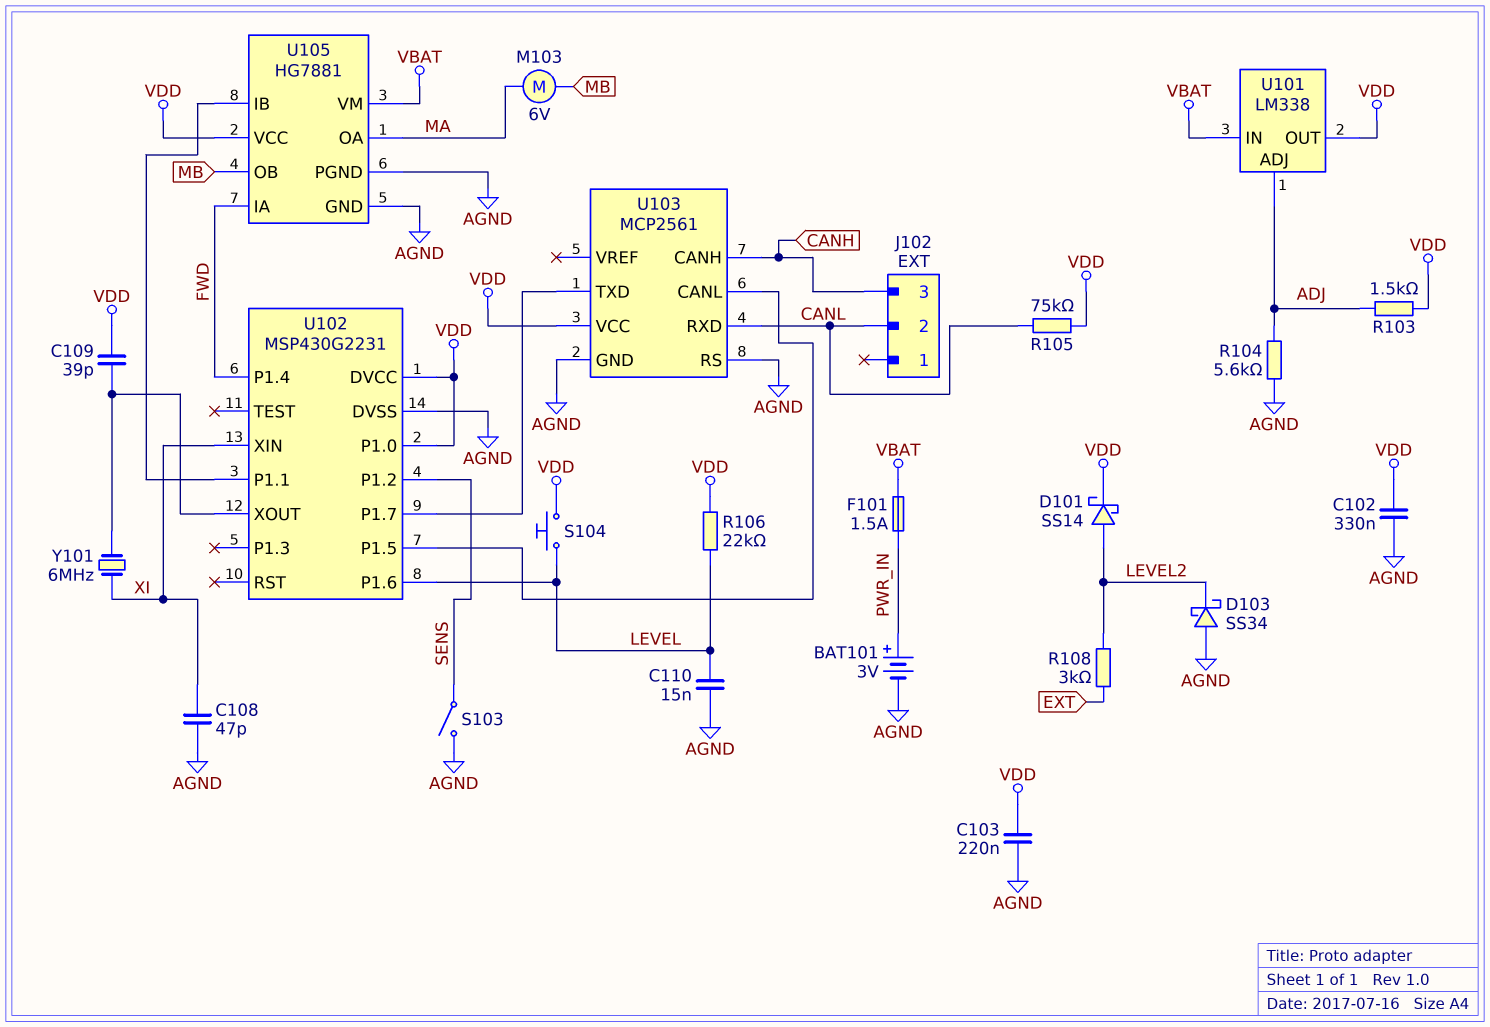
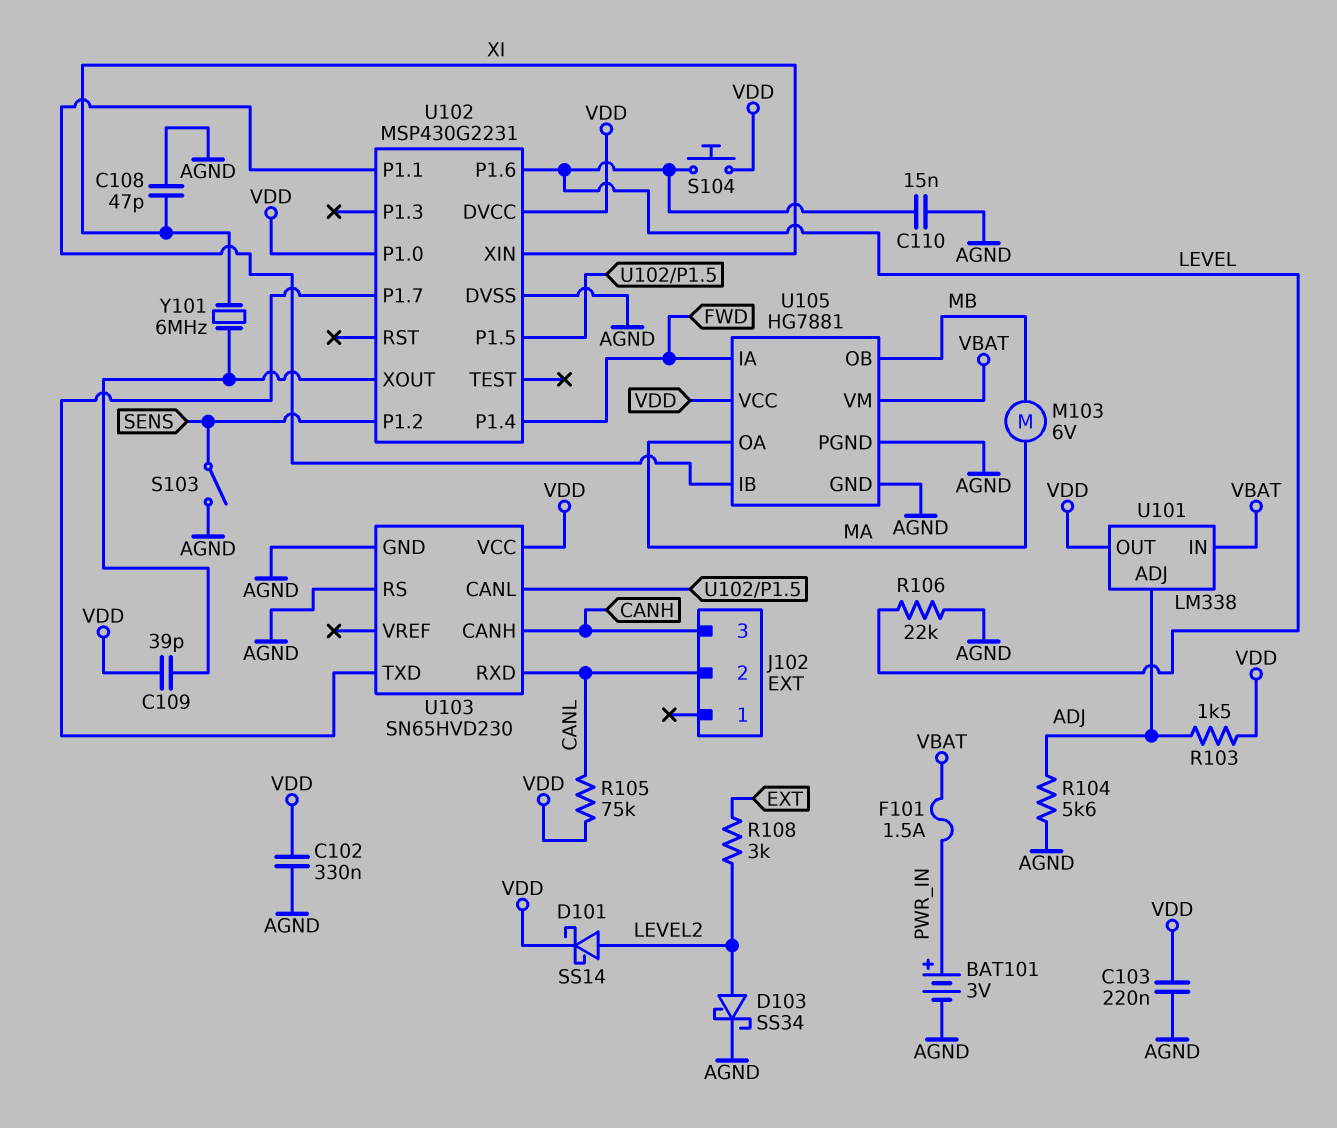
D103: schottky SS34 (A AGND, K LEVEL2) -> schottky SS34 (A LEVEL2, K AGND)
R106: 22k (LEVEL, VDD) -> 22k (AGND, LEVEL)
U103: MCP2561 -> SN65HVD230

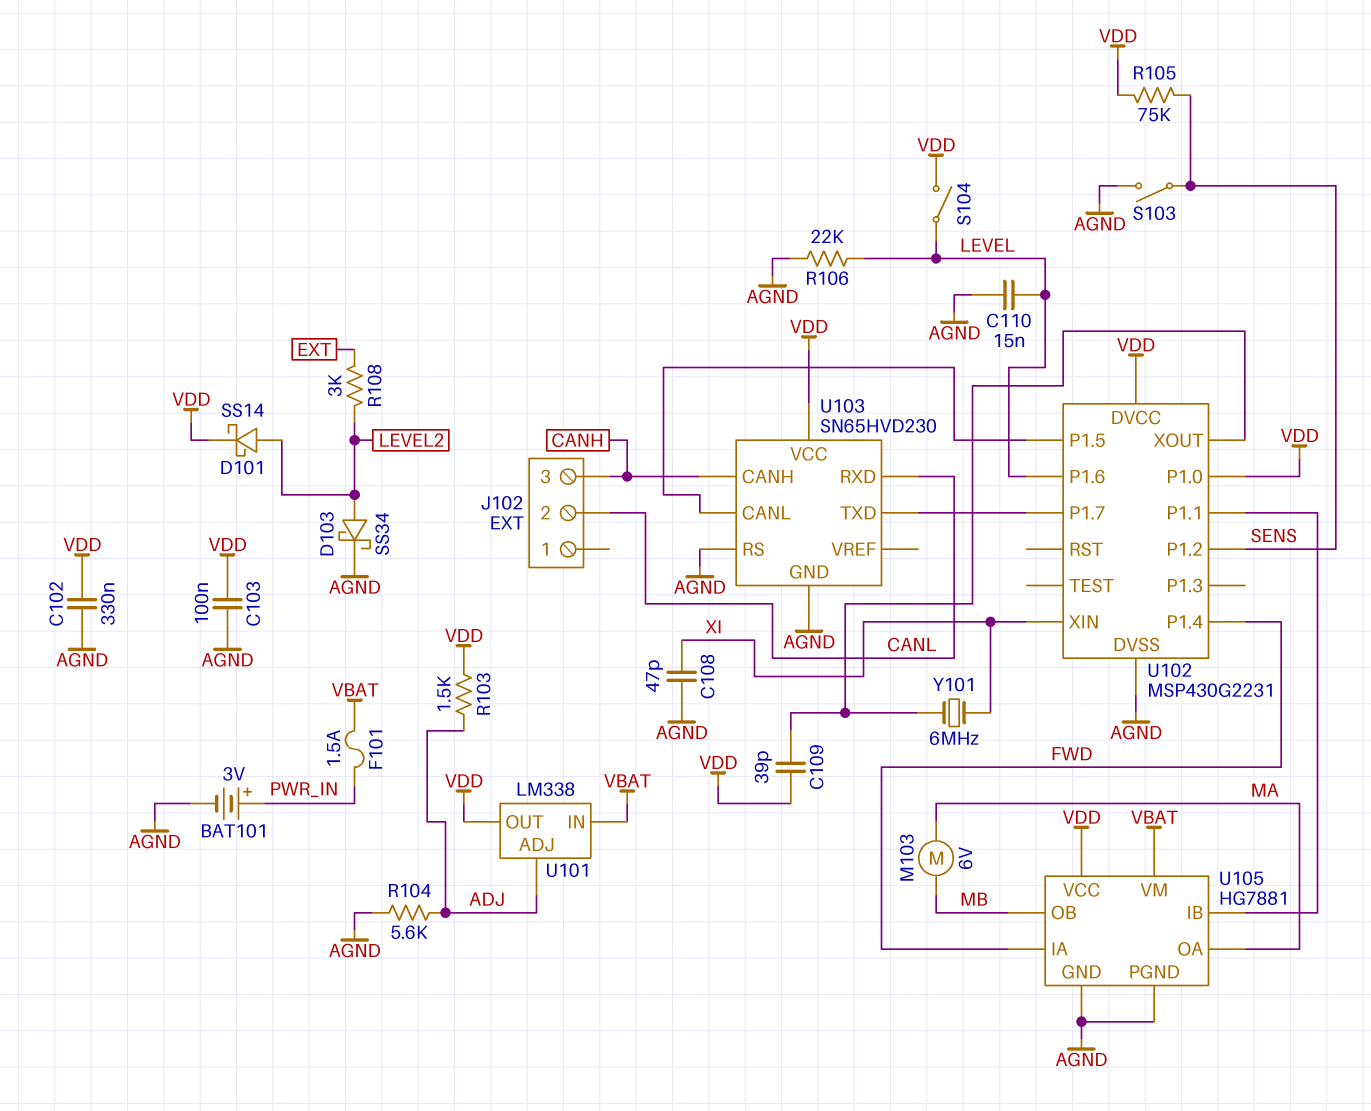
C103: 220nF (AGND, VDD) -> 100nF (AGND, VDD)
R105: 75k (CANL, VDD) -> 75k (SENS, VDD)
S104: button (LEVEL, VDD) -> switch (LEVEL, VDD)

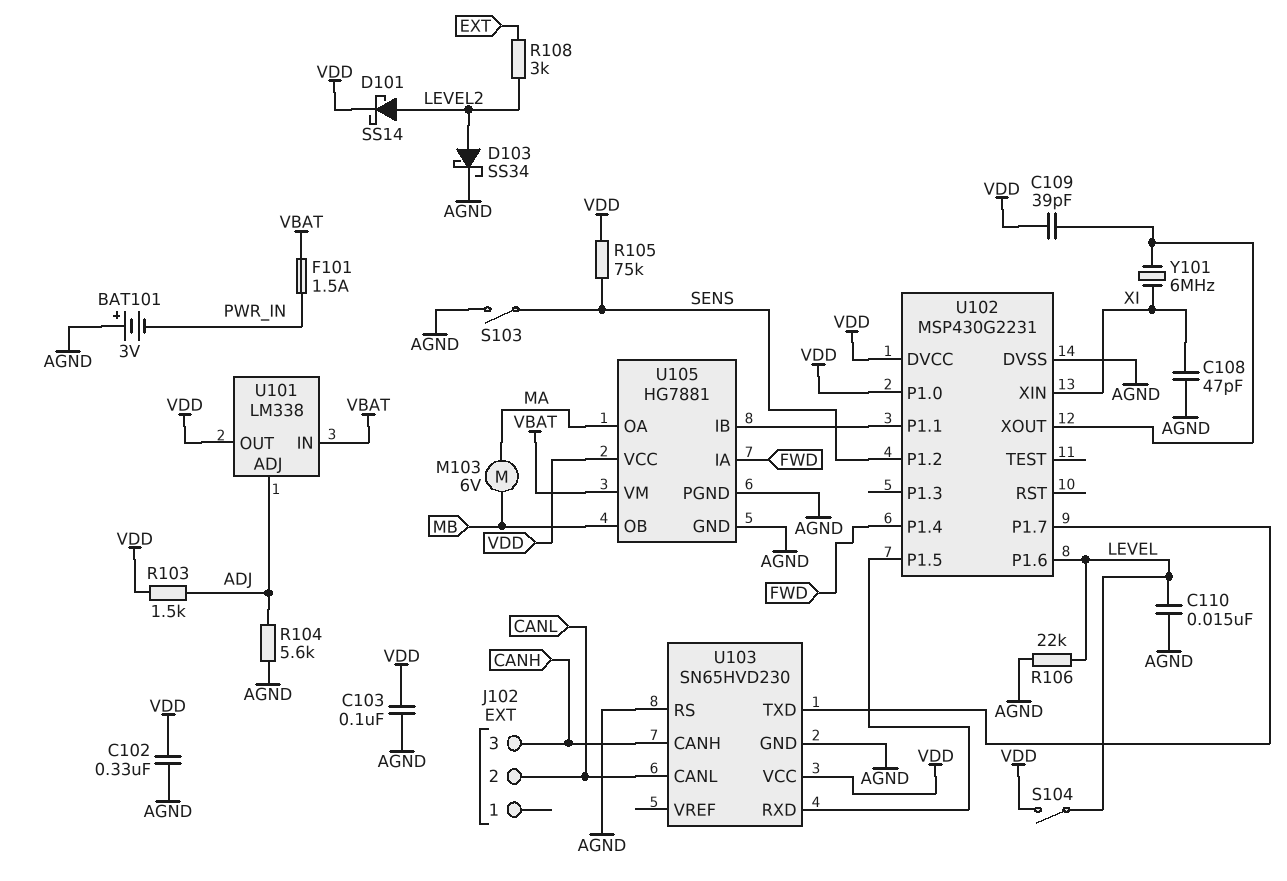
BAT101: 3V (plus PWR_IN, minus AGND) -> 3V (plus AGND, minus PWR_IN)
U103 pin CANL: U102/P1.5 -> CANL
U103 pin RXD: CANL -> U102/P1.5

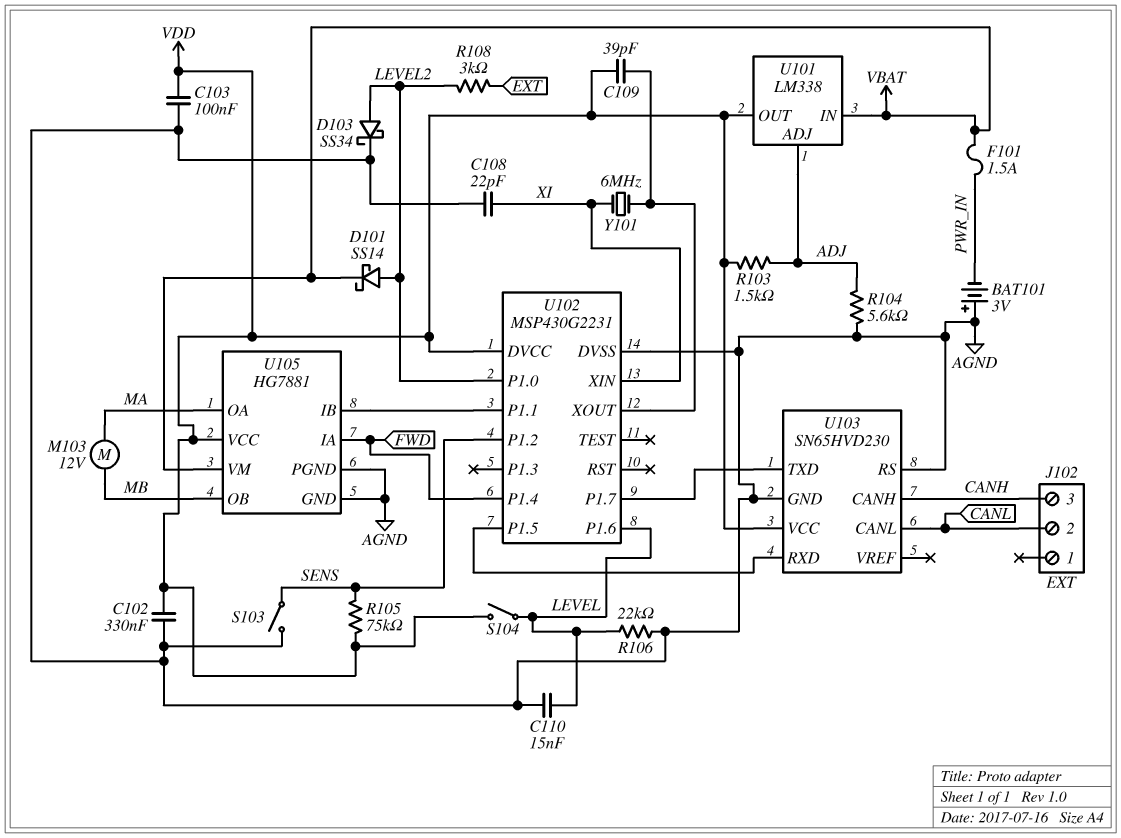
C108: 47pF (AGND, XI) -> 22pF (AGND, XI)
D101: schottky SS14 (A LEVEL2, K VDD) -> schottky SS14 (A LEVEL2, K VBAT)
M103: motor 6V (MA, MB) -> motor 12V (MA, MB)
U102 pin P1.0: VDD -> LEVEL2

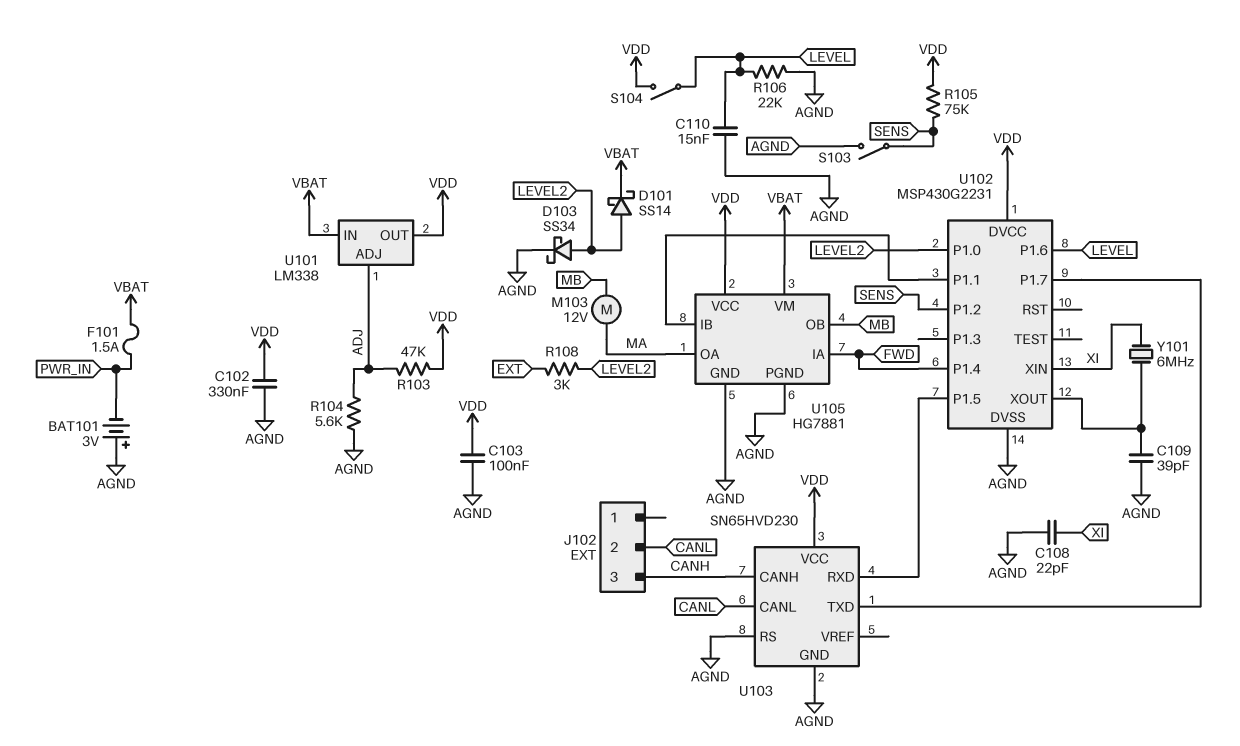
C109: 39pF (U102/XOUT, VDD) -> 39pF (AGND, U102/XOUT)
R103: 1.5k (ADJ, VDD) -> 47k (ADJ, VDD)

